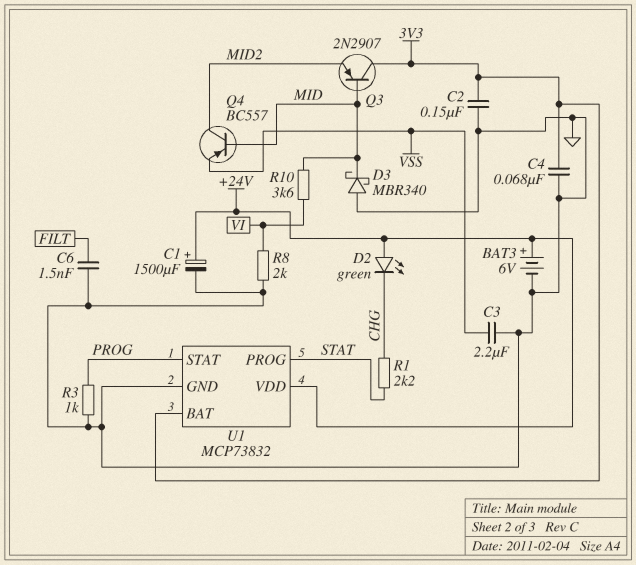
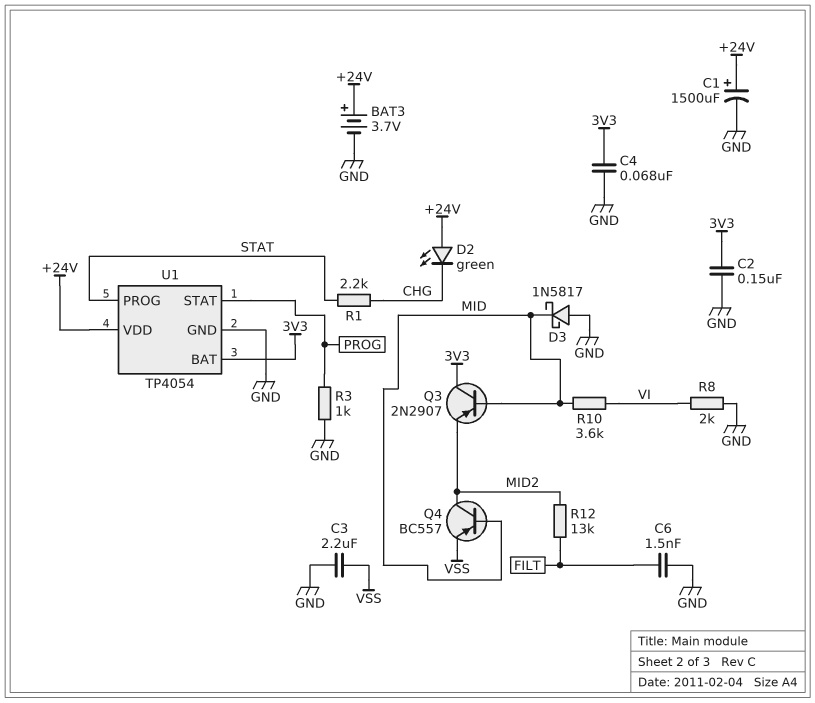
BAT3: 6V (plus +24V, minus GND) -> 3.7V (plus +24V, minus GND)
D3: schottky MBR340 (A GND, K MID) -> schottky 1N5817 (A GND, K MID)
R12: none -> 13k (FILT, MID2)
U1: MCP73832 -> TP4054

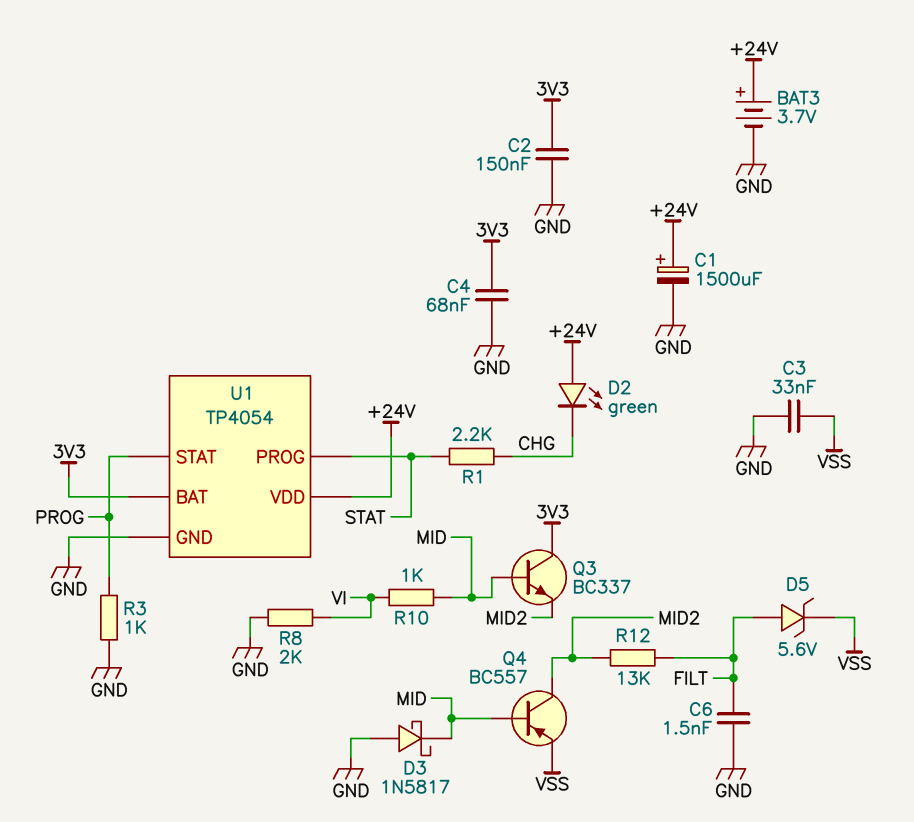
C3: 2.2uF (GND, VSS) -> 33nF (GND, VSS)
D5: none -> zener 5.6V (A FILT, K VSS)
Q3: PNP 2N2907 (B MID, C 3V3, E MID2) -> NPN BC337 (B MID, C 3V3, E MID2)
R10: 3.6k (MID, VI) -> 1k (MID, VI)

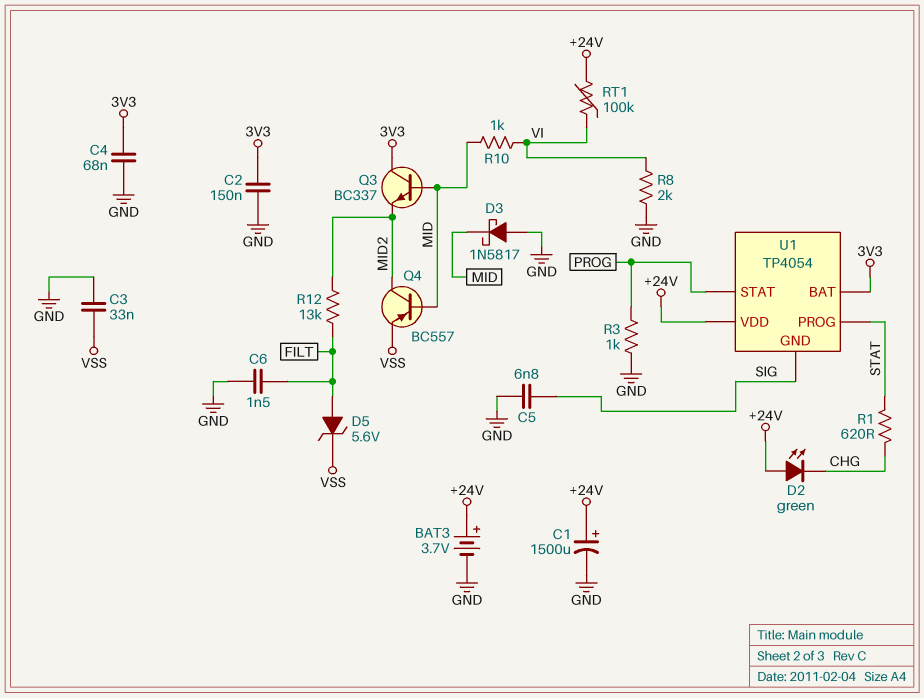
C5: none -> 6.8nF (GND, SIG)
R1: 2.2k (CHG, STAT) -> 620 (CHG, STAT)
RT1: none -> 100k (+24V, VI)
U1 pin GND: GND -> SIG

